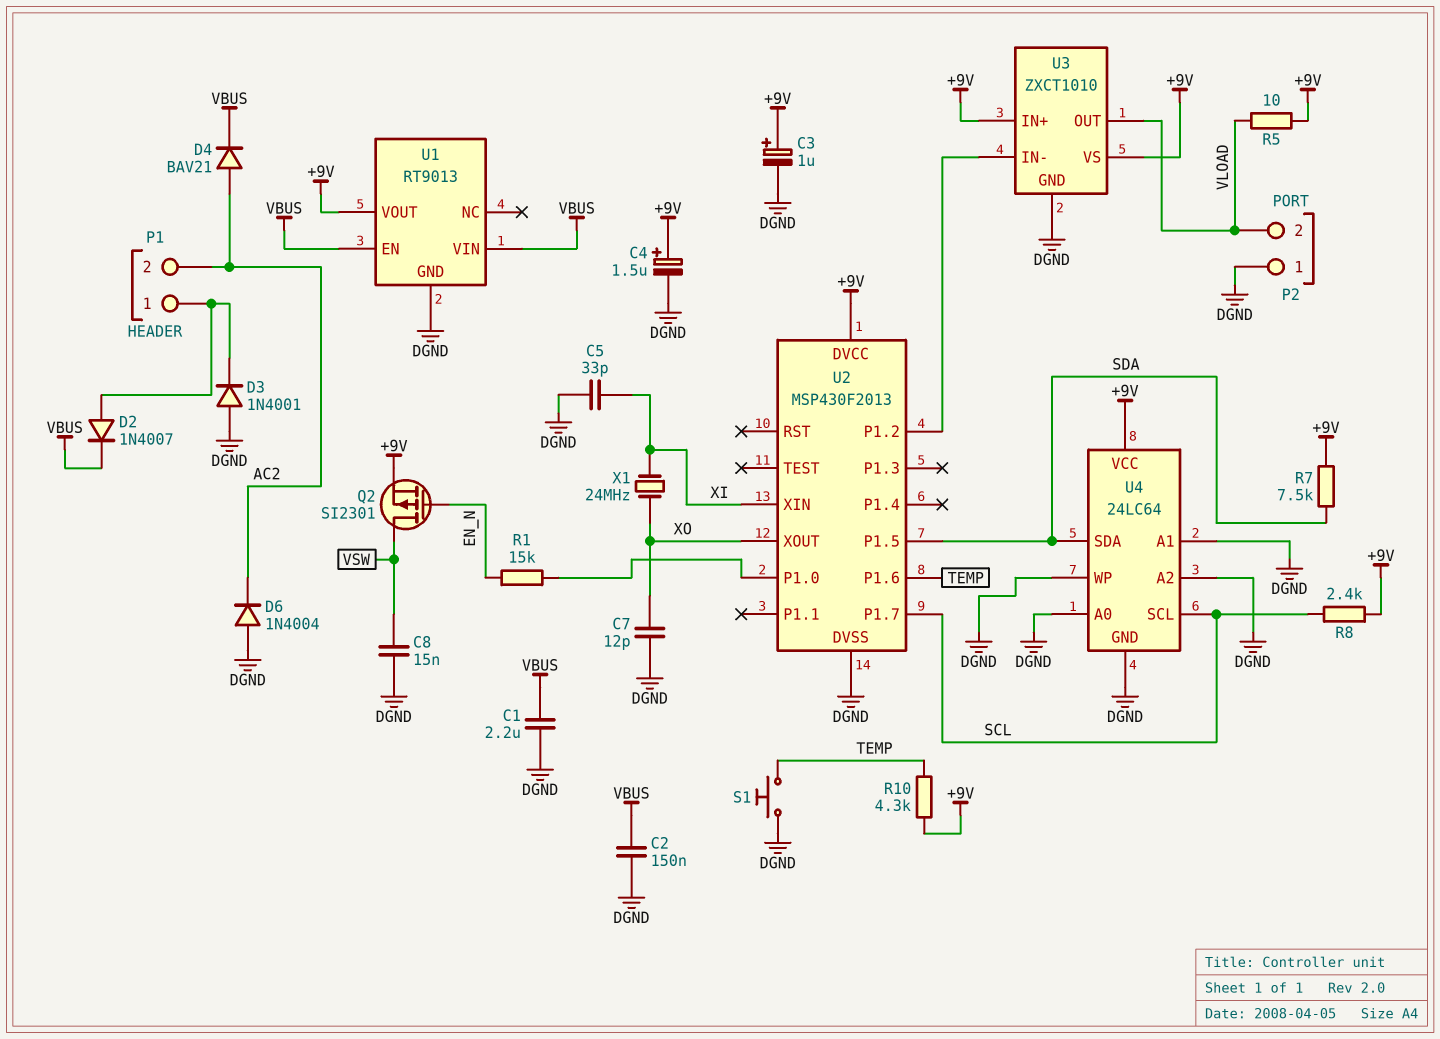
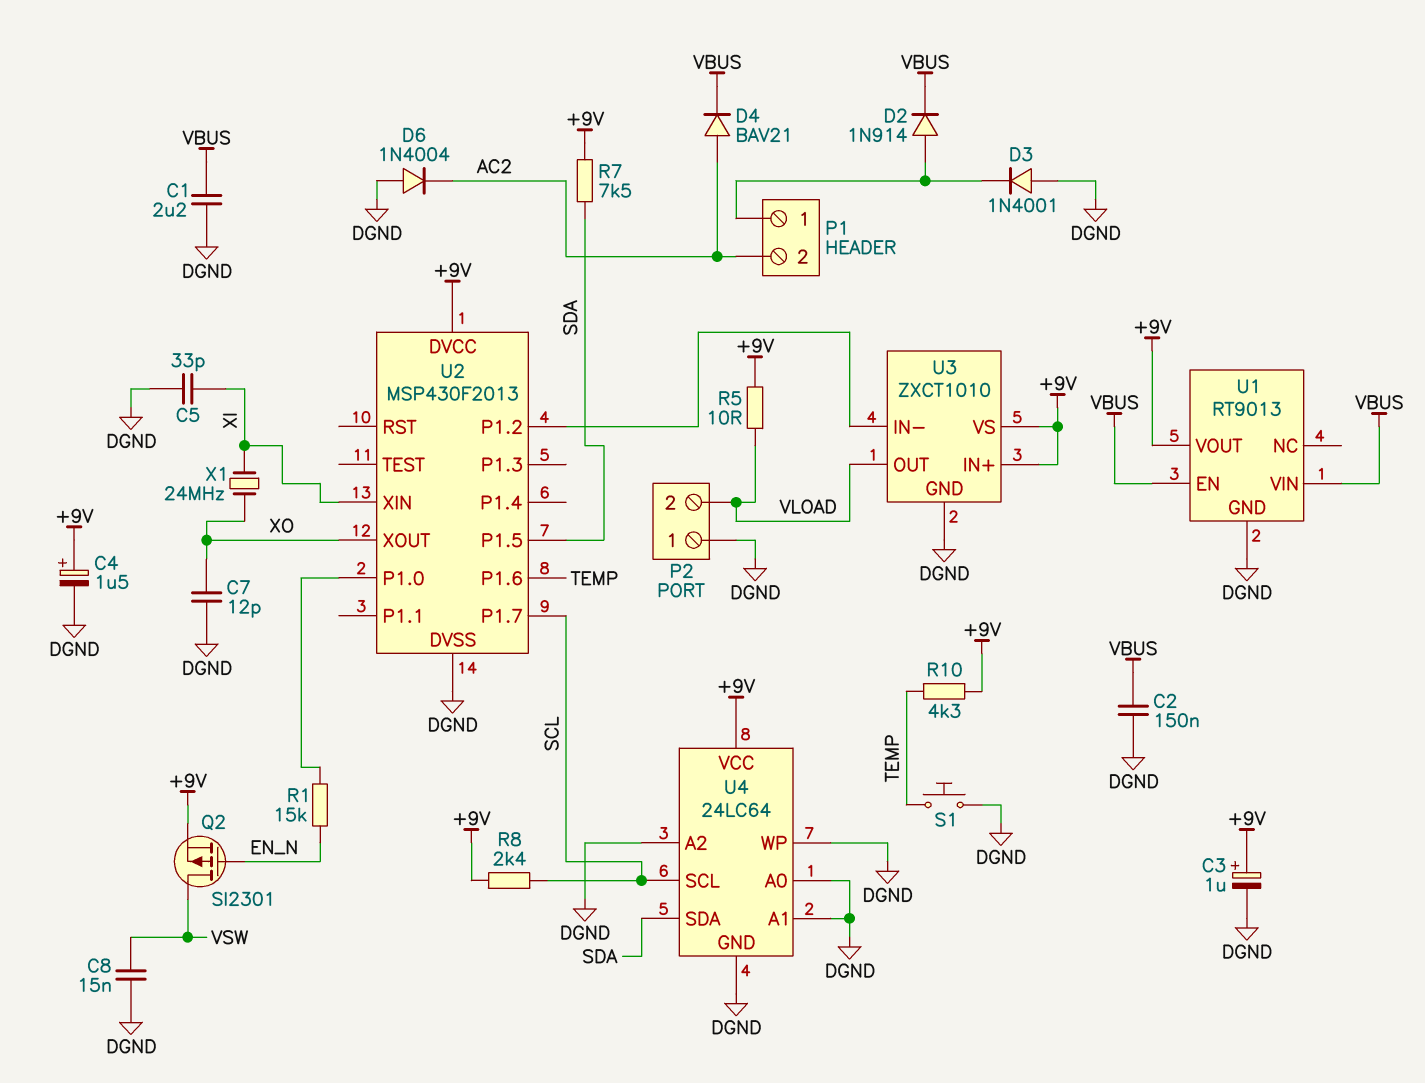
D2: diode 1N4007 (A P1/1, K VBUS) -> diode 1N914 (A P1/1, K VBUS)

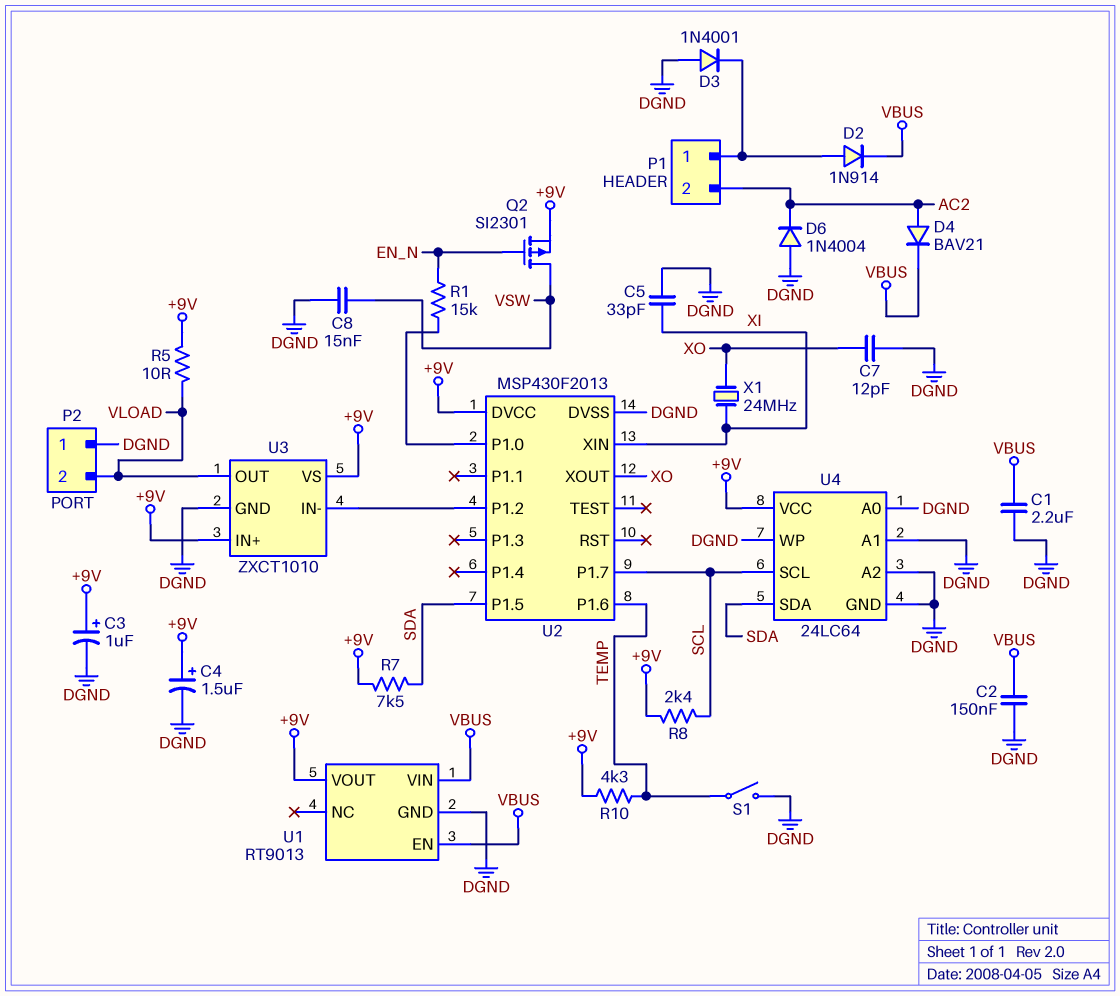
S1: button (DGND, TEMP) -> switch (DGND, TEMP)

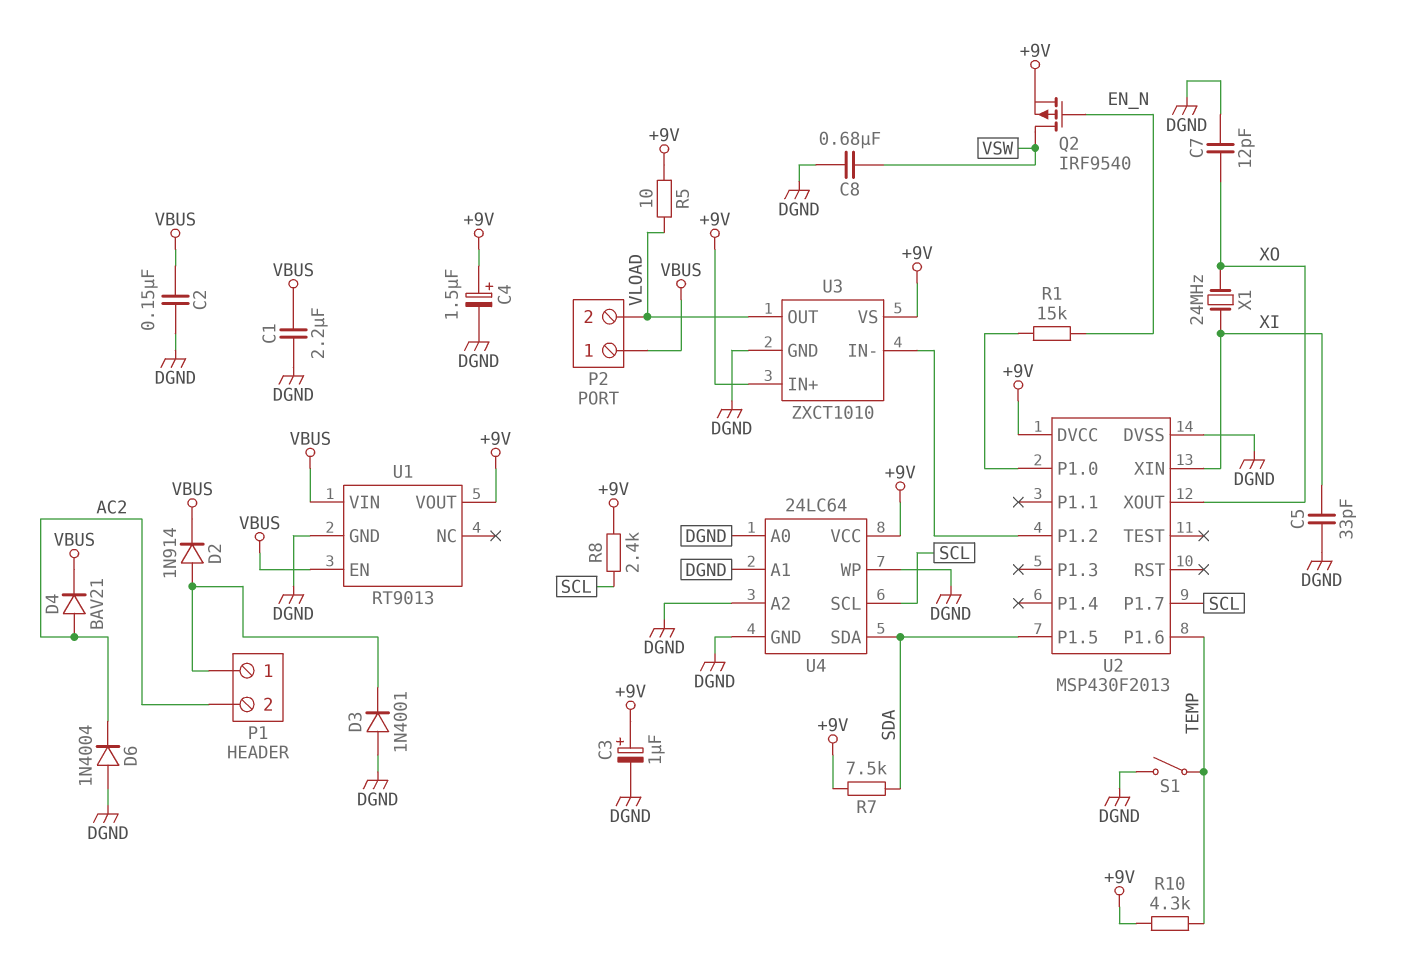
C8: 15nF (DGND, VSW) -> 680nF (DGND, VSW)
P2 pin 1: DGND -> VBUS
Q2: PMOS SI2301 (G EN_N, D VSW, S +9V) -> PMOS IRF9540 (G EN_N, D VSW, S +9V)

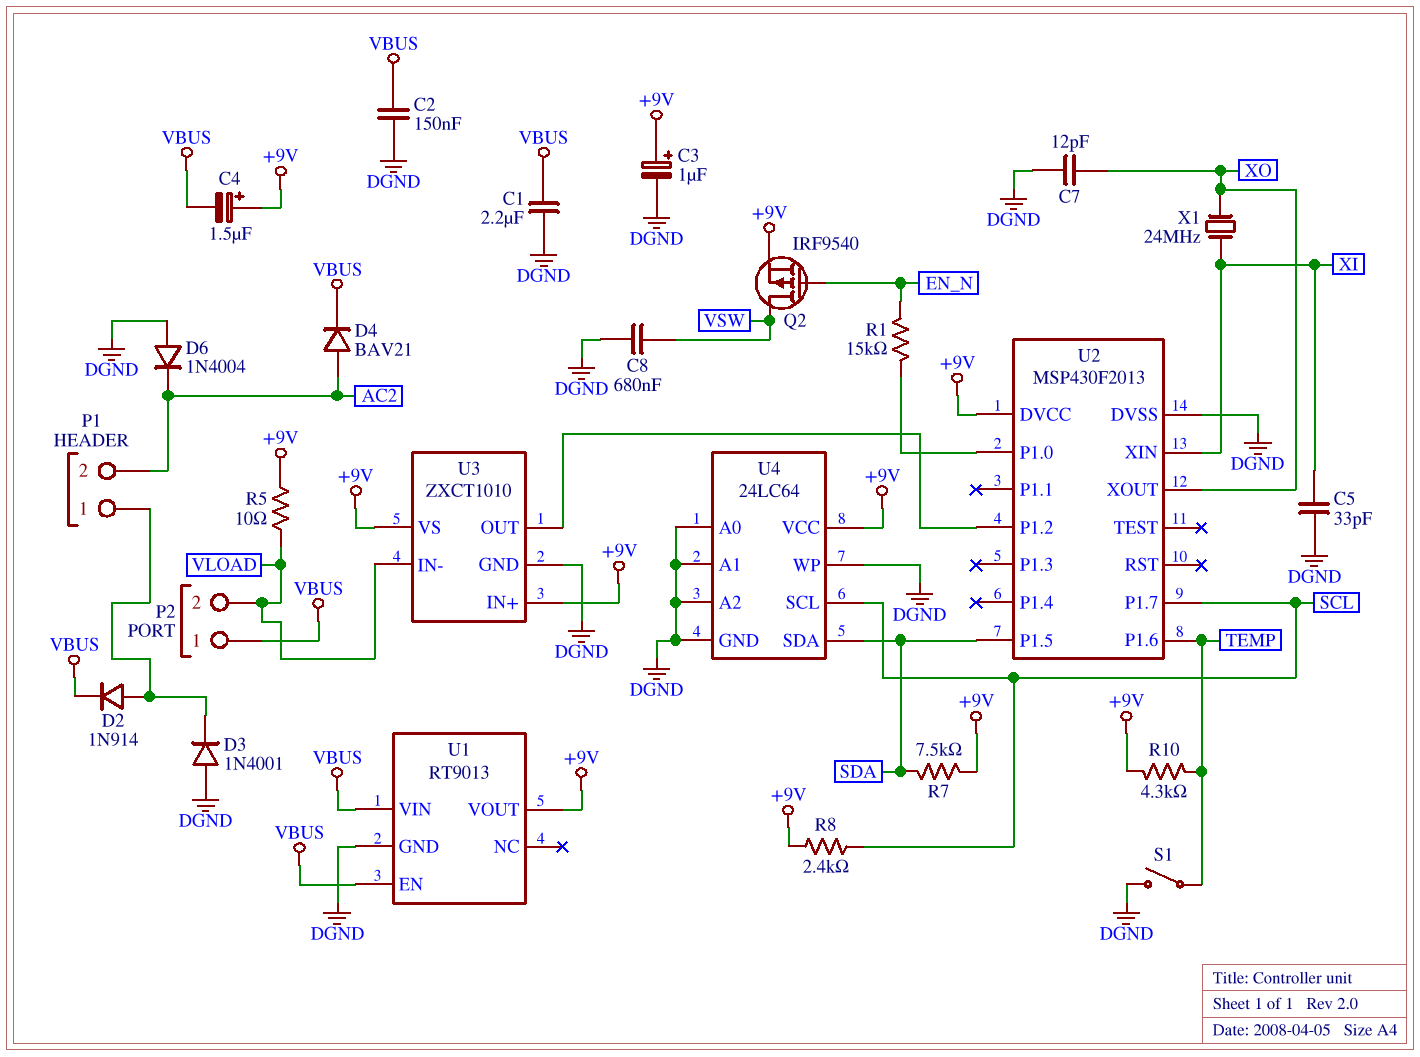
C4: 1.5uF (plus +9V, minus DGND) -> 1.5uF (plus +9V, minus VBUS)
U3 pin IN-: U2/P1.2 -> VLOAD
U3 pin OUT: VLOAD -> U2/P1.2

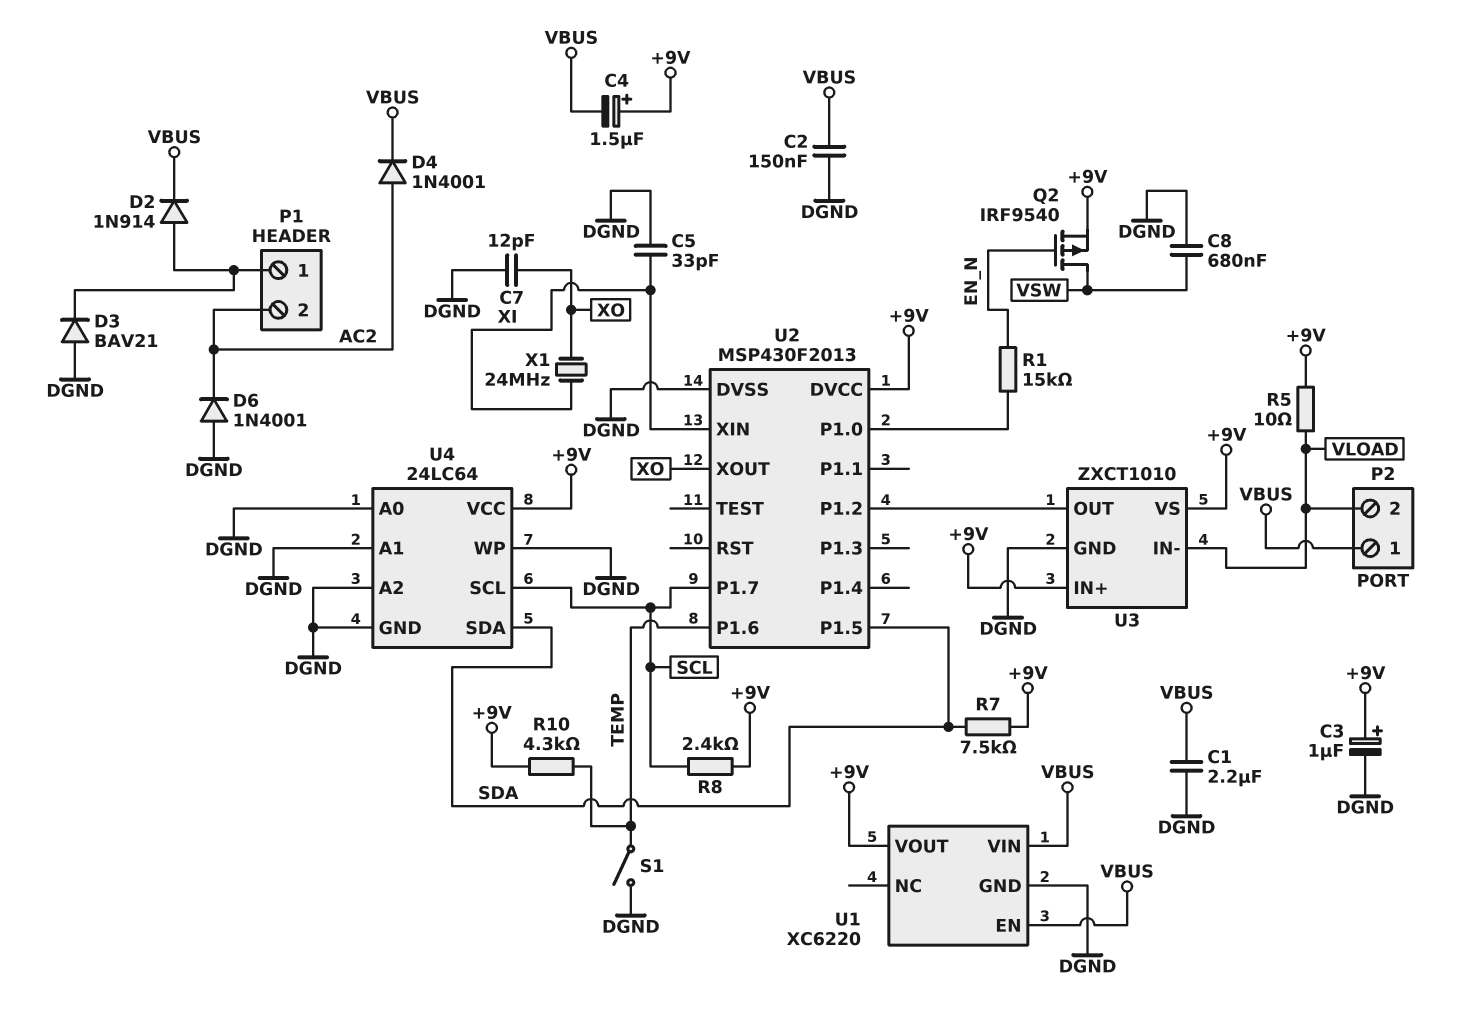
D3: diode 1N4001 (A DGND, K P1/1) -> diode BAV21 (A DGND, K P1/1)
D4: diode BAV21 (A AC2, K VBUS) -> diode 1N4001 (A AC2, K VBUS)
D6: diode 1N4004 (A DGND, K AC2) -> diode 1N4001 (A DGND, K AC2)
U1: RT9013 -> XC6220

